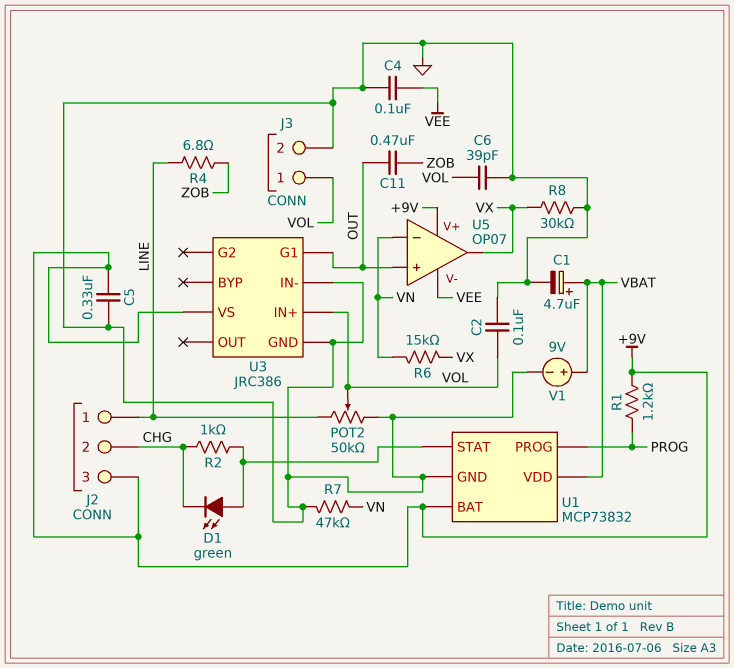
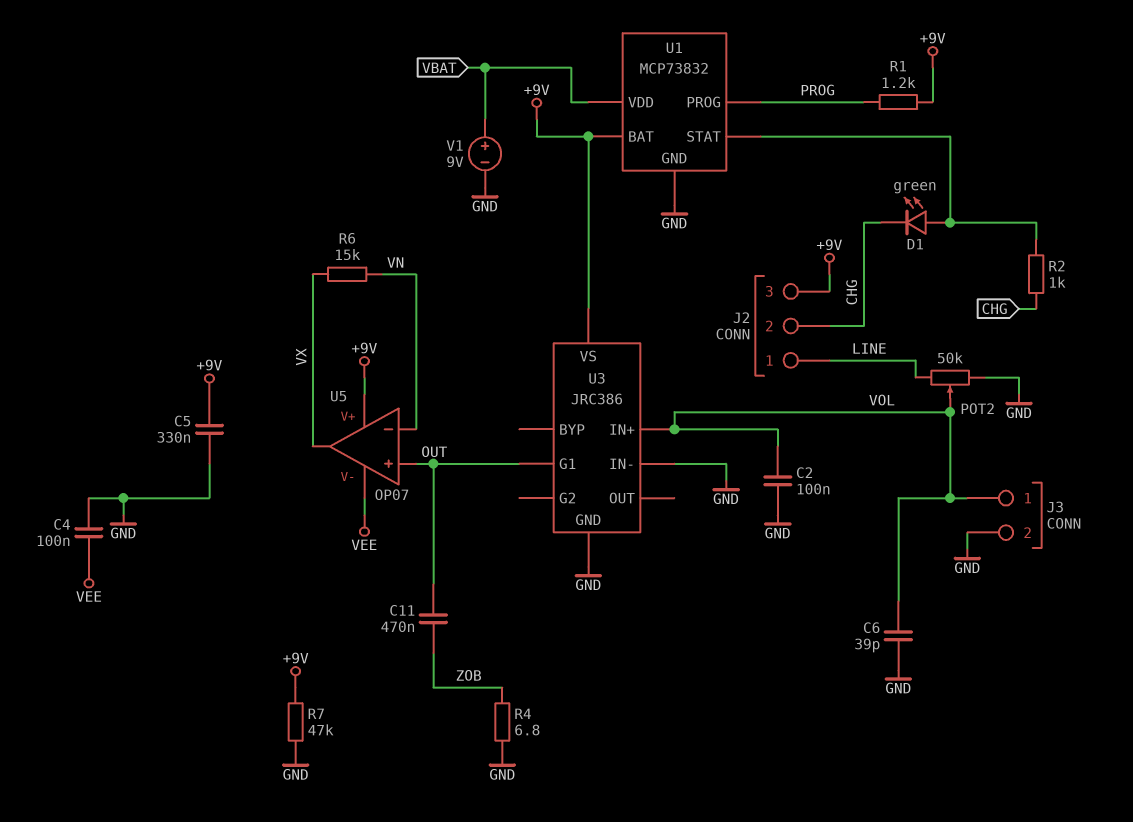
C1: 4.7uF (plus VBAT, minus GND) -> none
R4: 6.8 (LINE, ZOB) -> 6.8 (GND, ZOB)
R7: 47k (GND, VN) -> 47k (+9V, GND)
R8: 30k (GND, VX) -> none

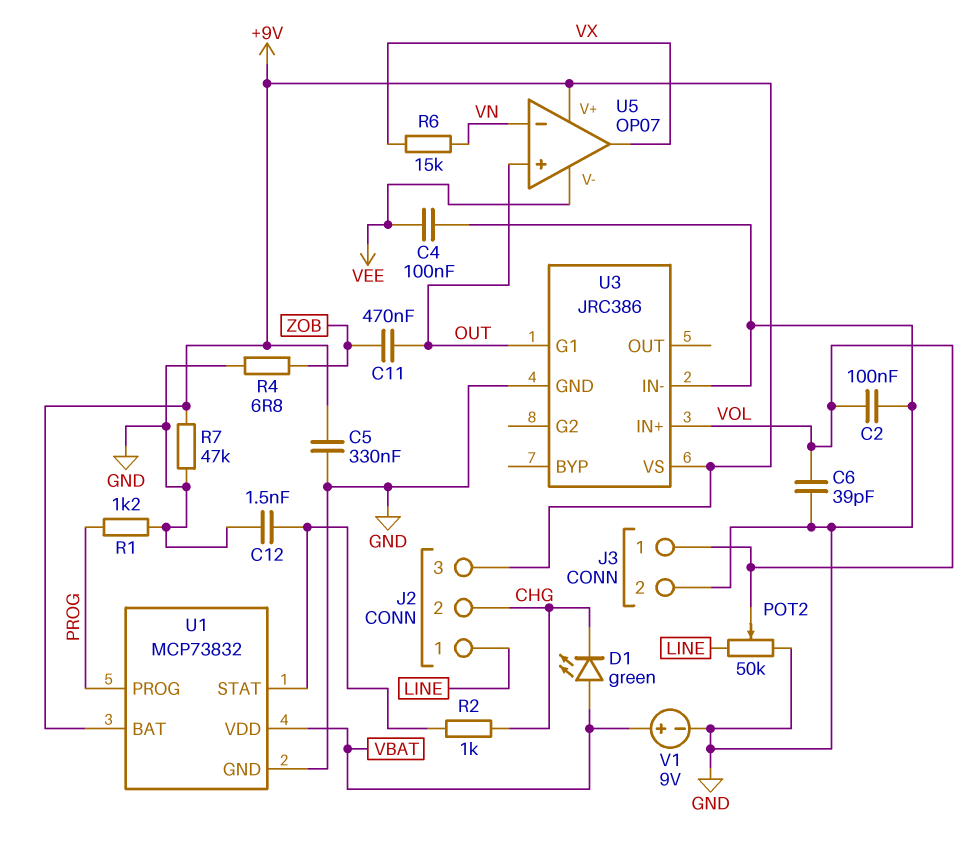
C12: none -> 1.5nF (GND, U1/STAT)
D1: LED green (A U1/STAT, K CHG) -> LED green (A VBAT, K CHG)
R1: 1.2k (+9V, PROG) -> 1.2k (GND, PROG)

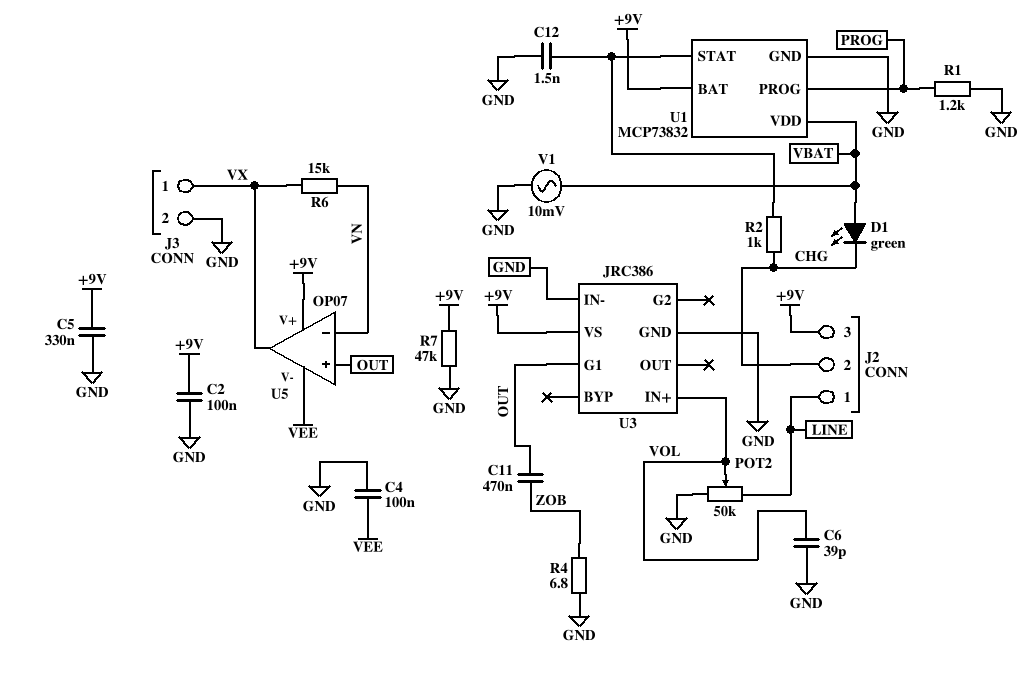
C2: 100nF (GND, VOL) -> 100nF (+9V, GND)
J3 pin 1: VOL -> VX
V1: 9V (plus VBAT, minus GND) -> AC 10mV (GND, VBAT)

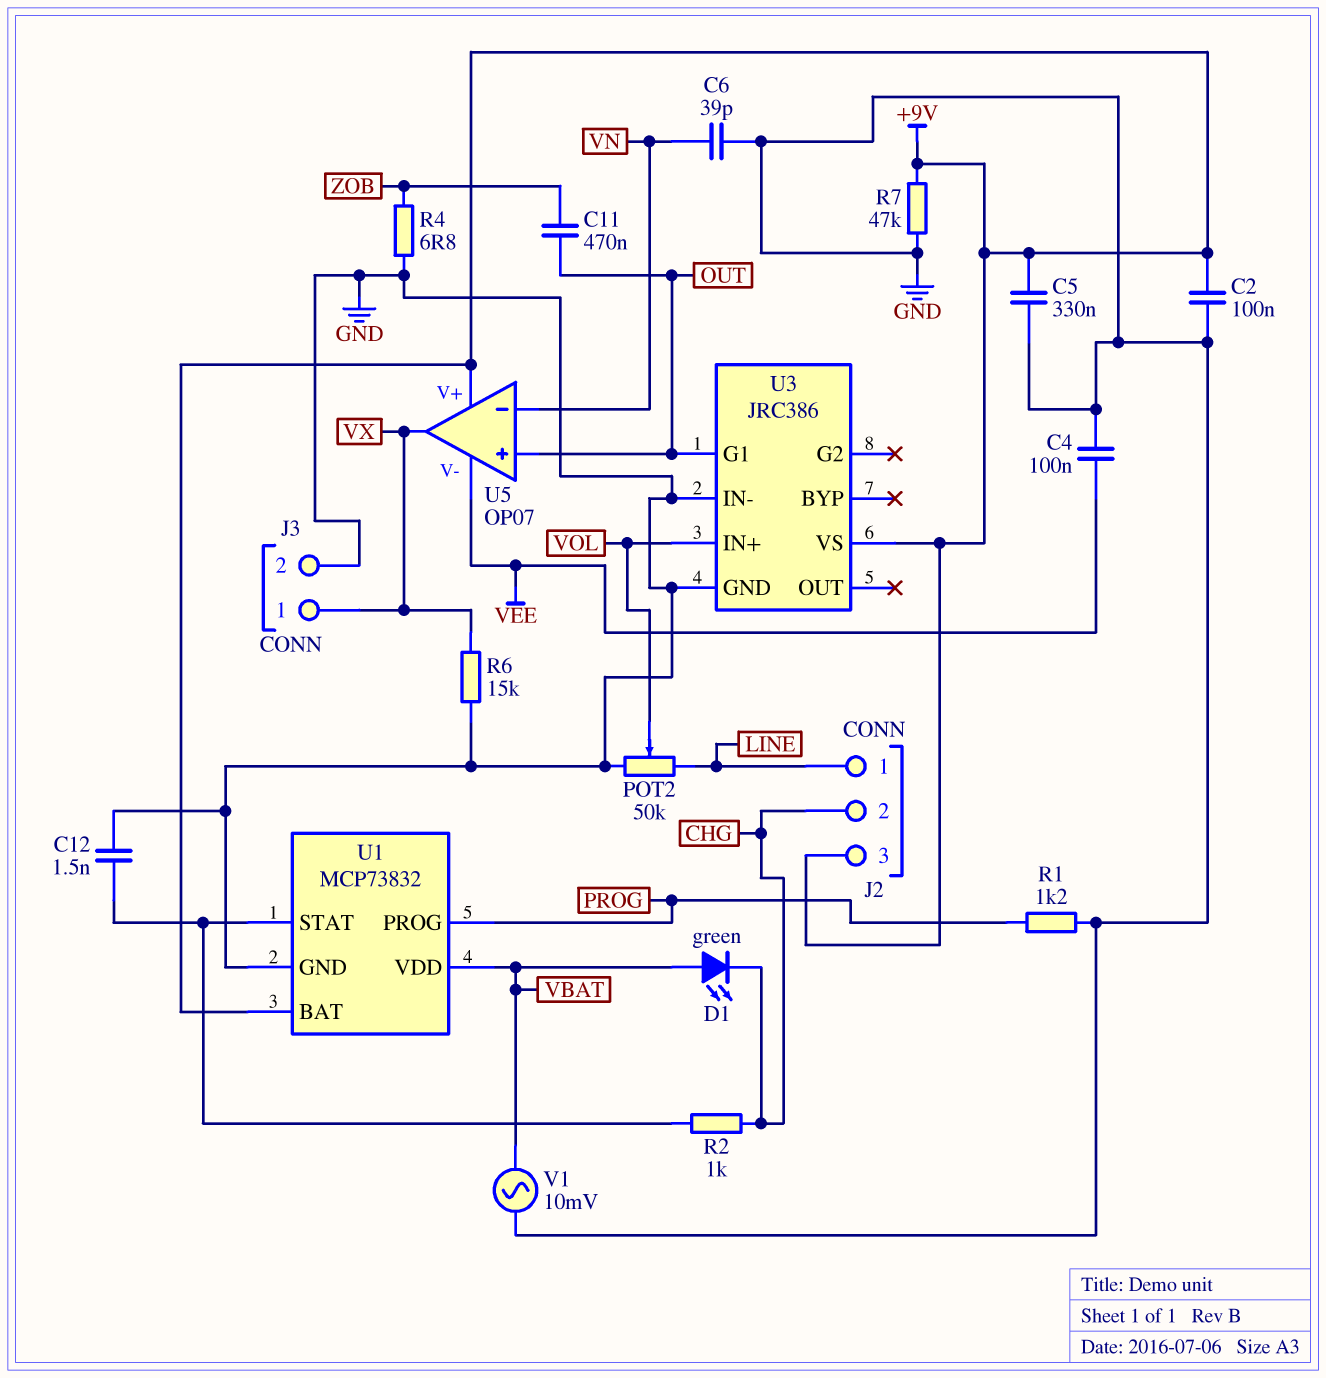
C6: 39pF (GND, VOL) -> 39pF (GND, VN)
R6: 15k (VN, VX) -> 15k (GND, VX)

